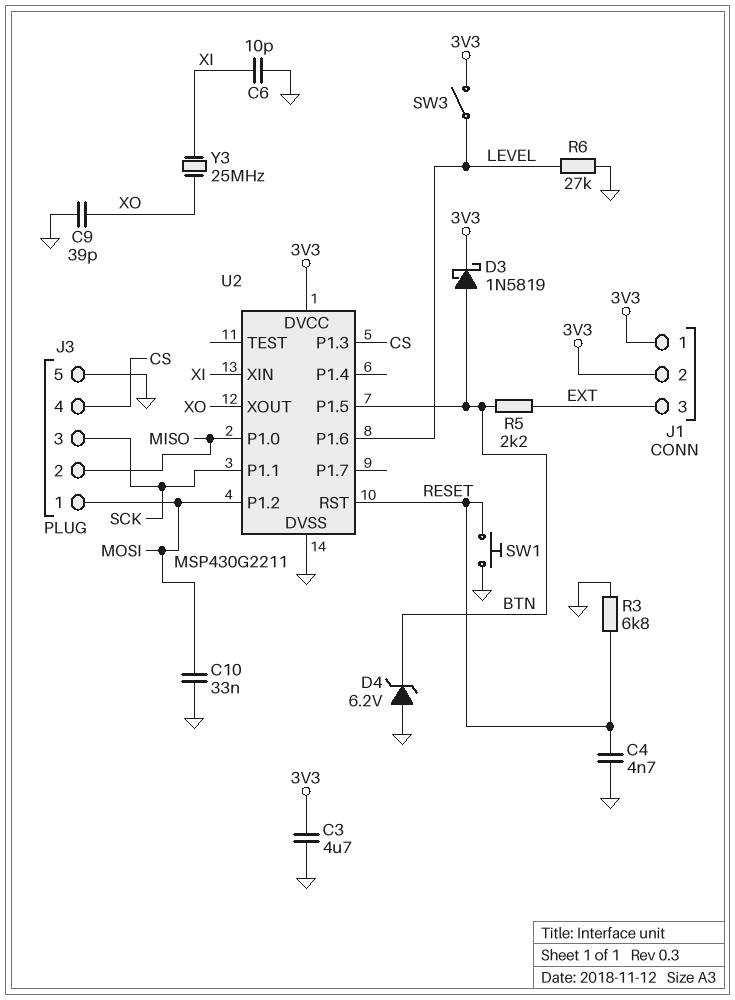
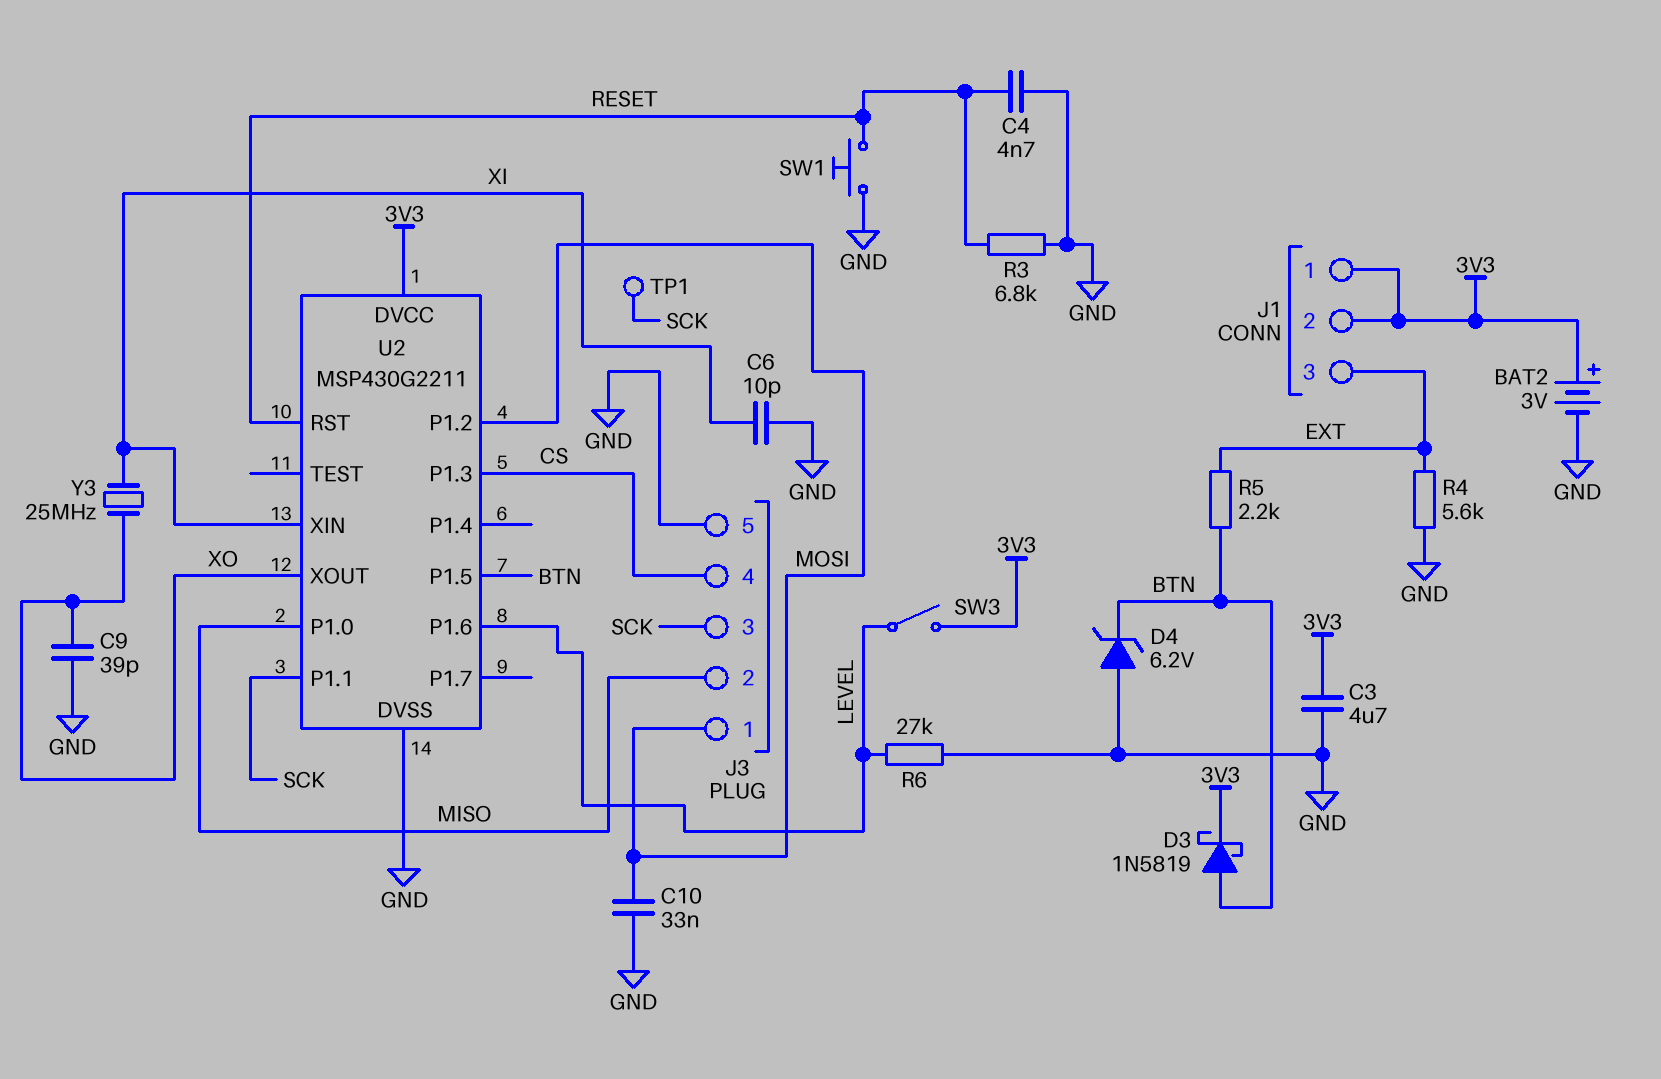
BAT2: none -> 3V (plus 3V3, minus GND)
R4: none -> 5.6k (EXT, GND)
TP1: none -> test point (SCK)

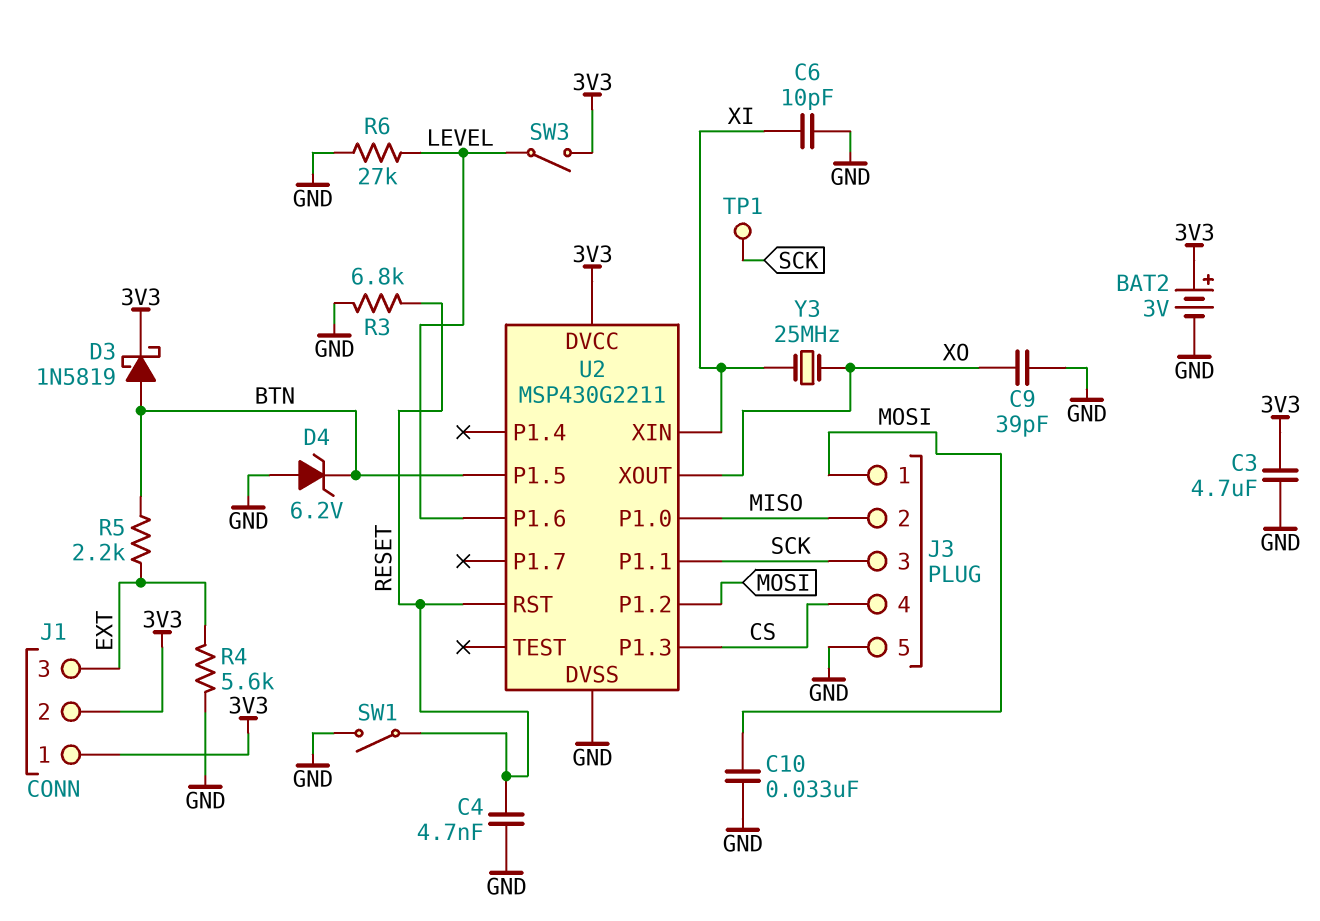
SW1: button (GND, RESET) -> switch (GND, RESET)

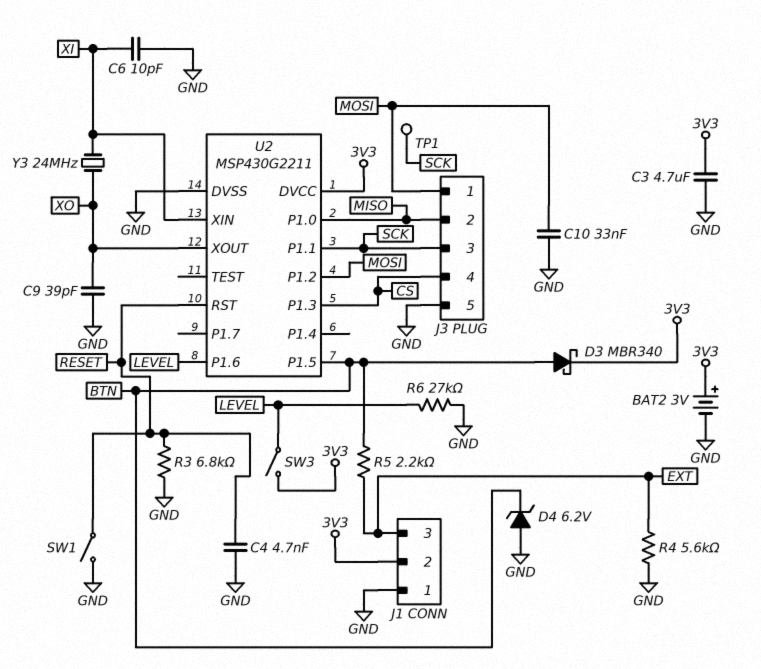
D3: schottky 1N5819 (A BTN, K 3V3) -> schottky MBR340 (A BTN, K 3V3)
J1 pin 1: 3V3 -> GND
Y3: 25MHz (XI, XO) -> 24MHz (XI, XO)

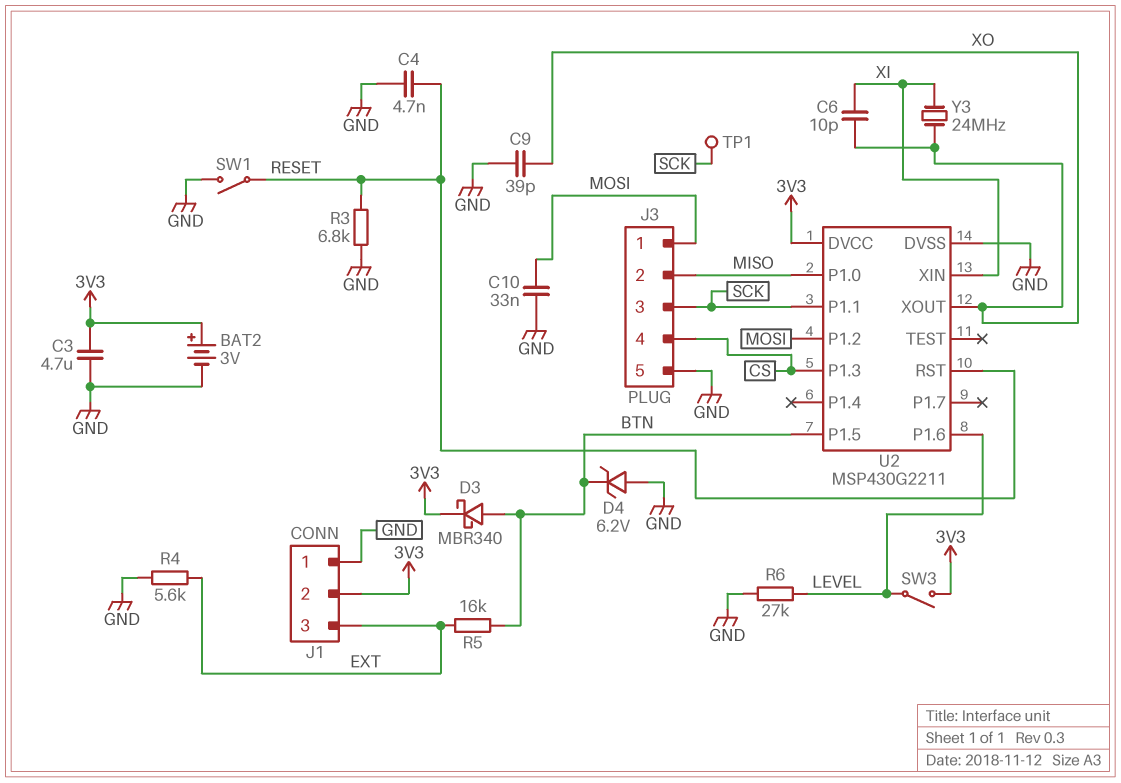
C6: 10pF (GND, XI) -> 10pF (XI, XO)
R5: 2.2k (BTN, EXT) -> 16k (BTN, EXT)

